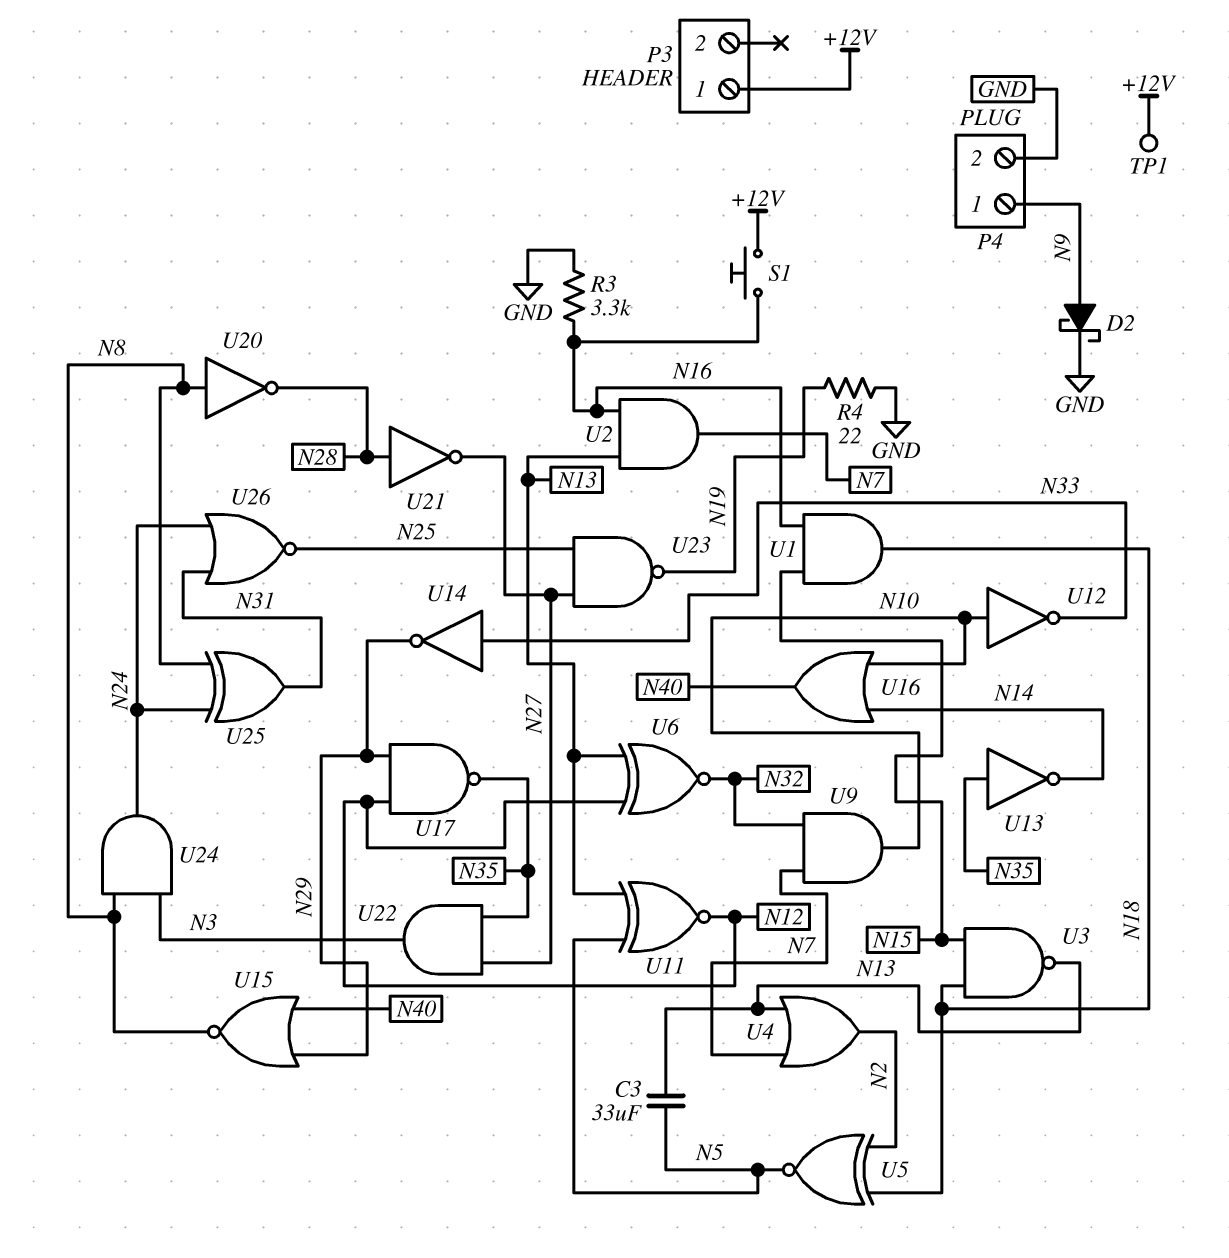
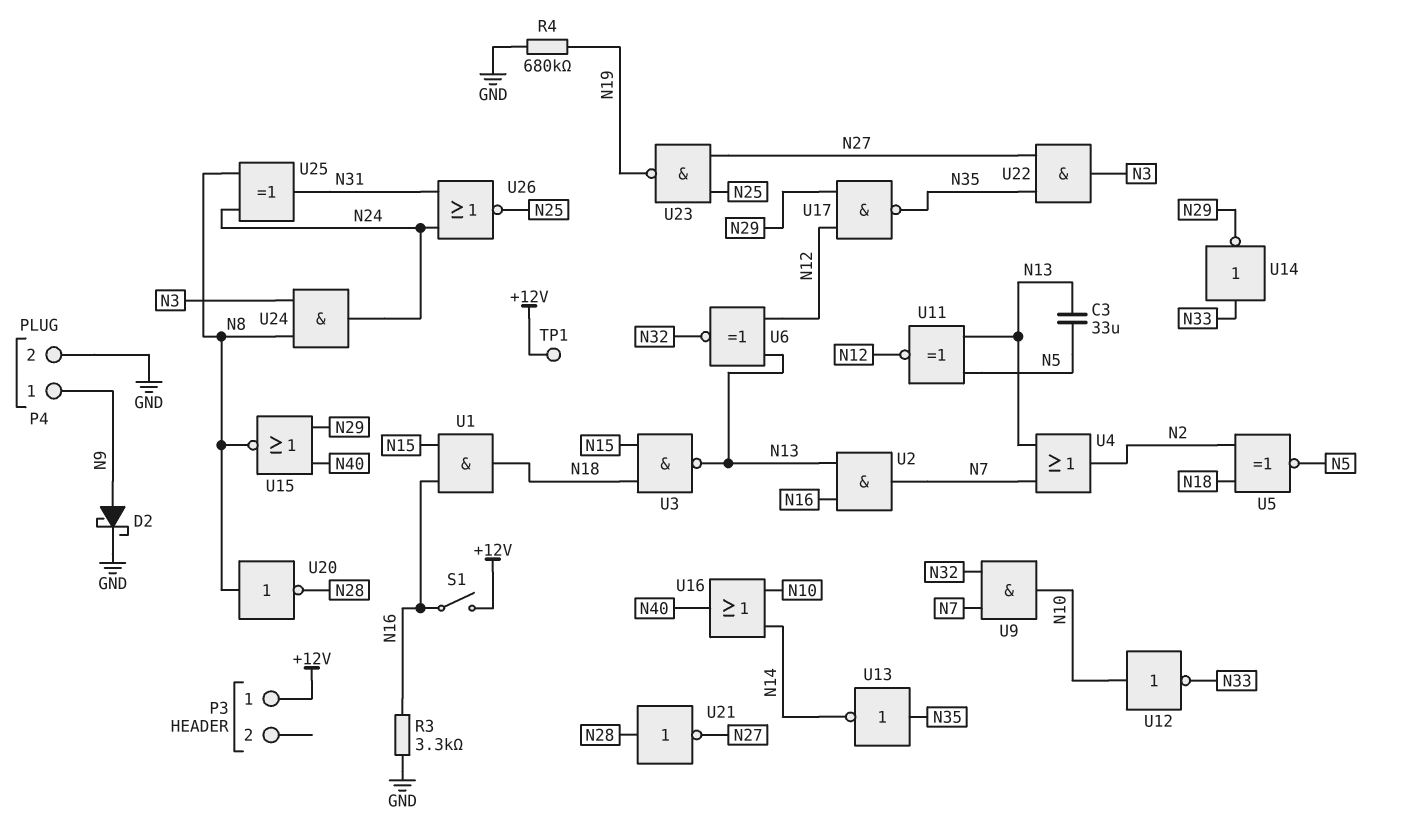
R4: 22 (GND, N19) -> 680k (GND, N19)
S1: button (+12V, N16) -> switch (+12V, N16)

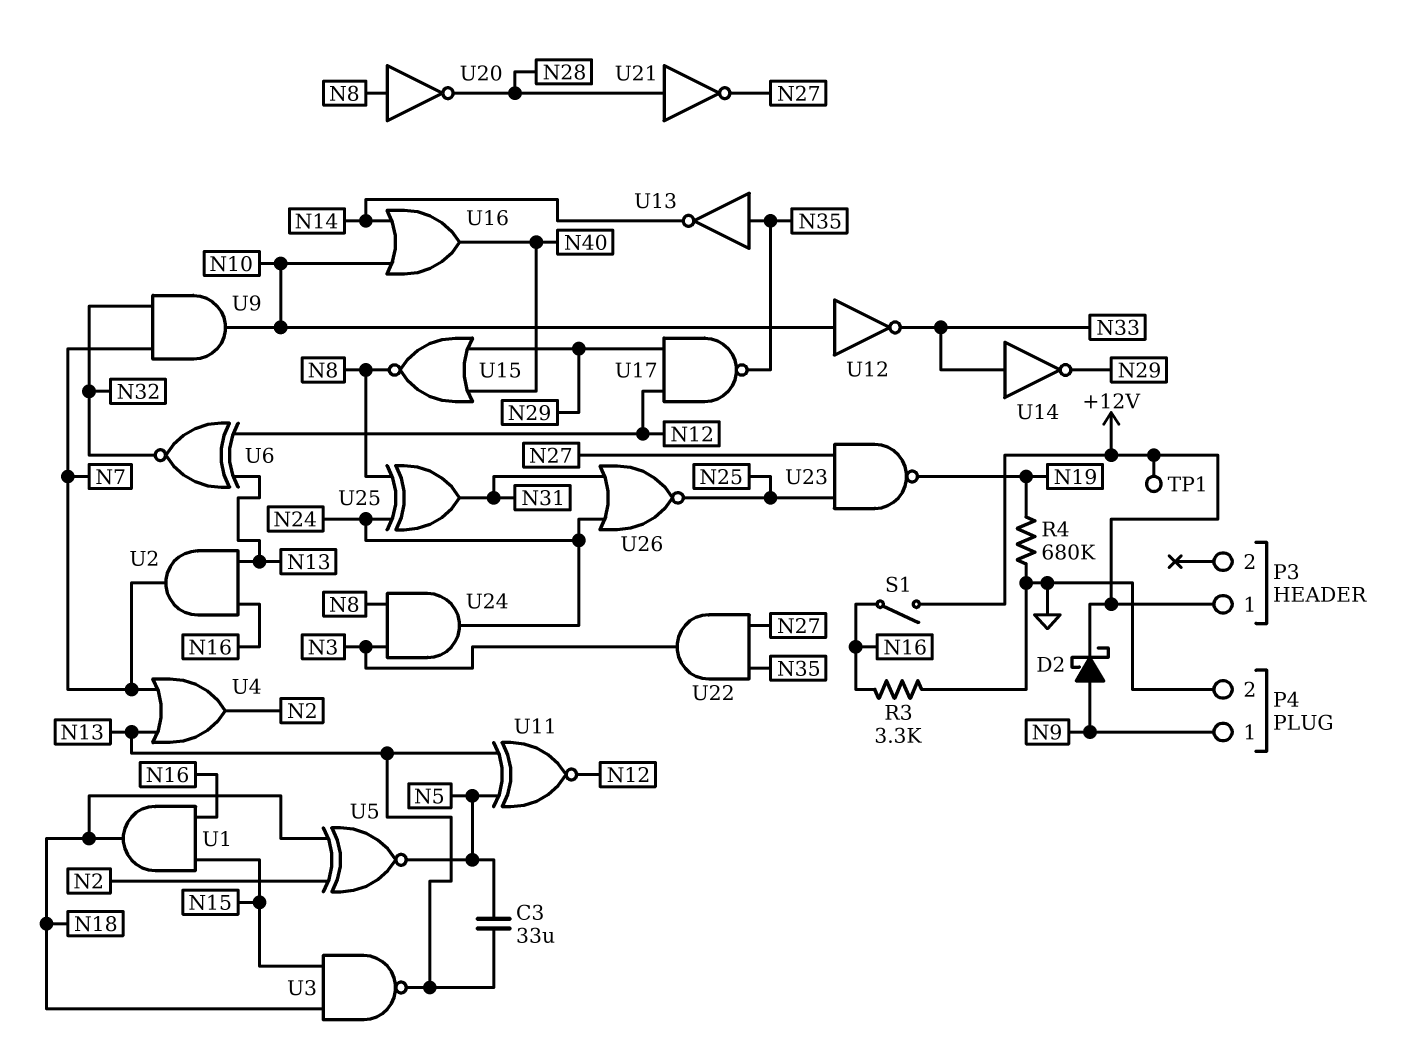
D2: schottky (A N9, K GND) -> schottky (A N9, K +12V)

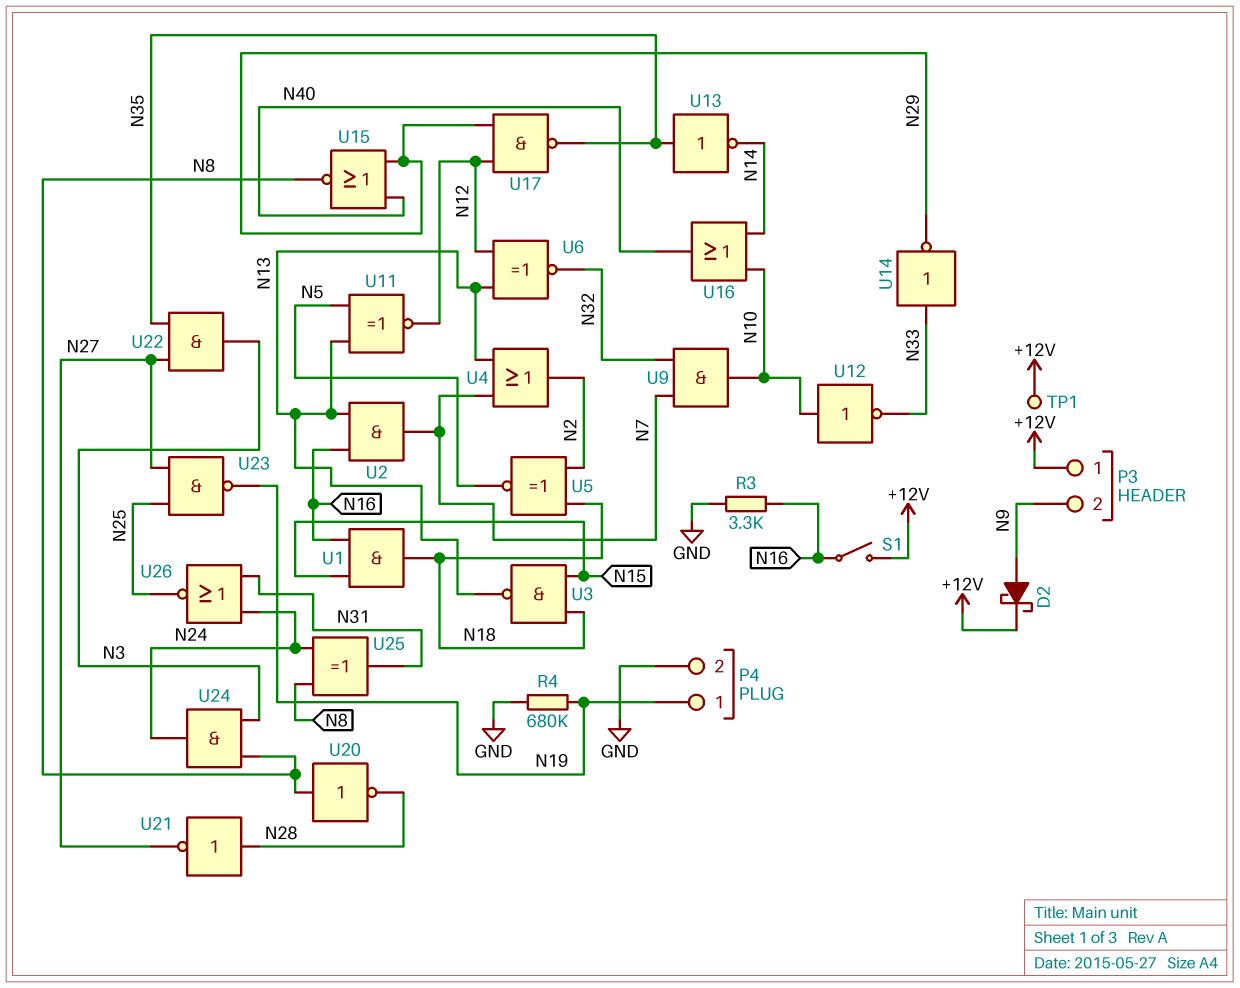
C3: 33uF (N5, N13) -> none
P3 pin 2: none -> N9
P4 pin 1: N9 -> N19

